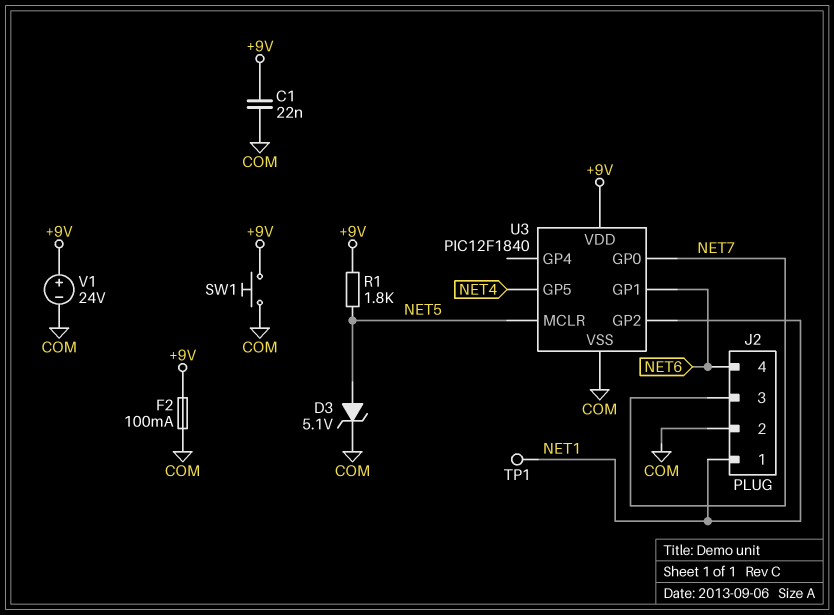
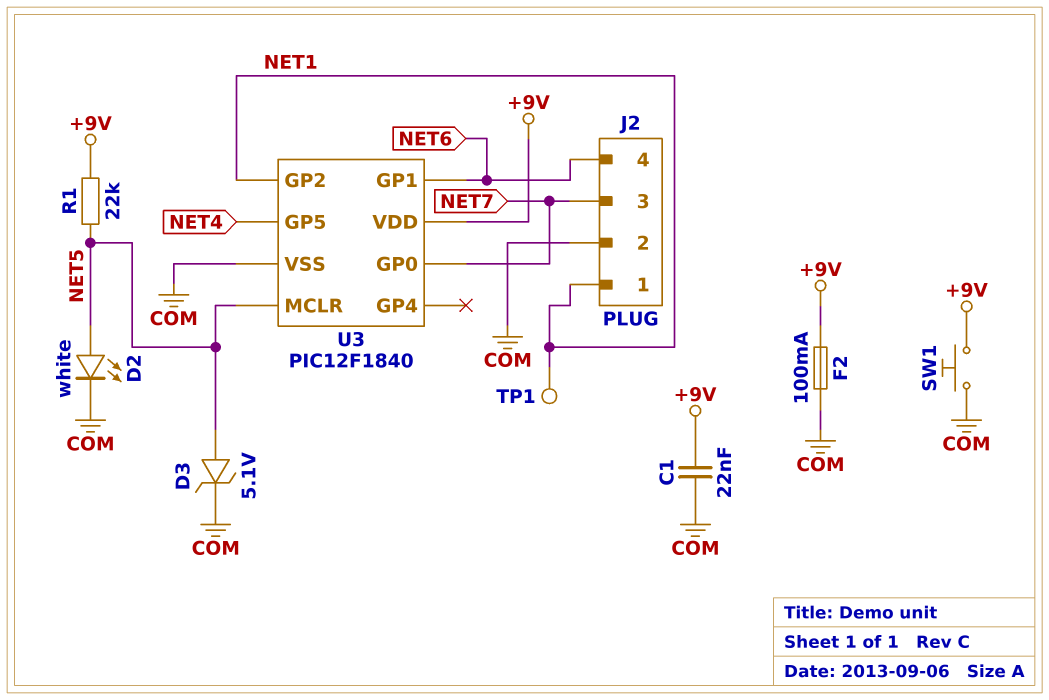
D2: none -> LED white (A NET5, K COM)
R1: 1.8k (+9V, NET5) -> 22k (+9V, NET5)
V1: 24V (plus +9V, minus COM) -> none

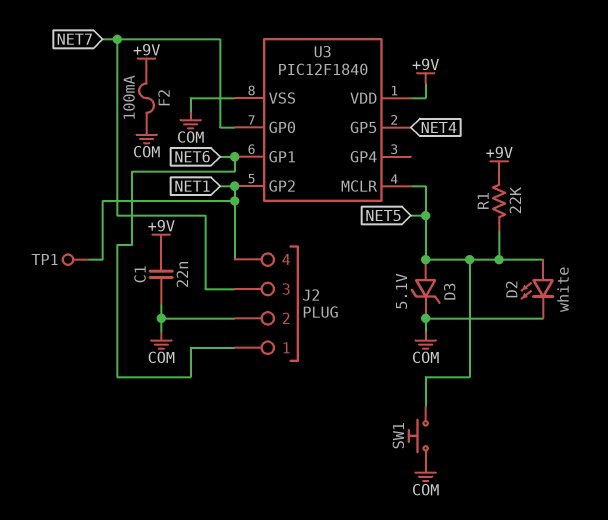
J2 pin 1: NET1 -> NET6
J2 pin 4: NET6 -> NET1
SW1: button (+9V, COM) -> button (COM, NET5)

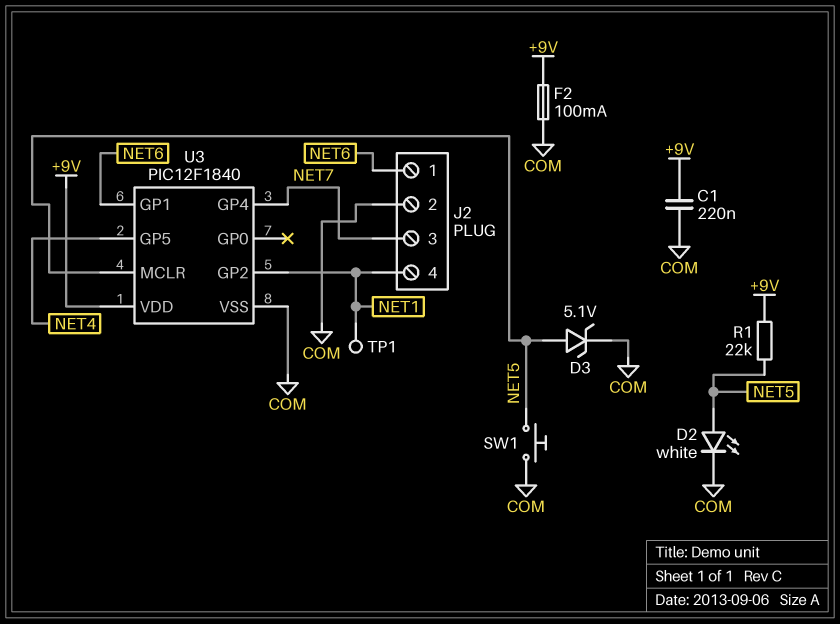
C1: 22nF (+9V, COM) -> 220nF (+9V, COM)
U3 pin GP0: NET7 -> none
U3 pin GP4: none -> NET7

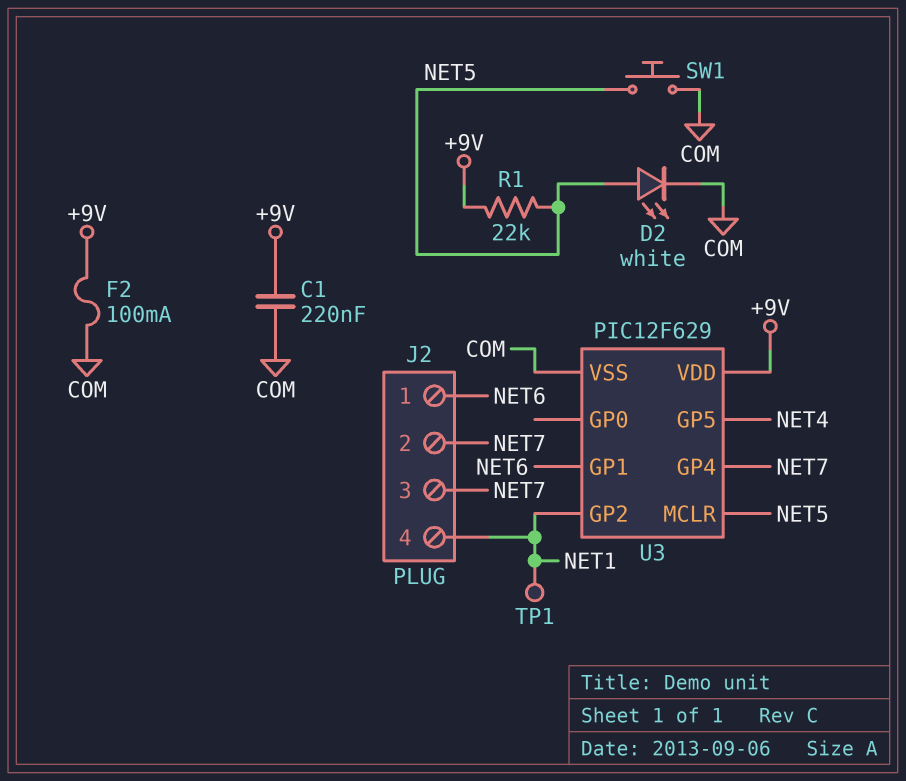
D3: zener 5.1V (A NET5, K COM) -> none
J2 pin 2: COM -> NET7
U3: PIC12F1840 -> PIC12F629

